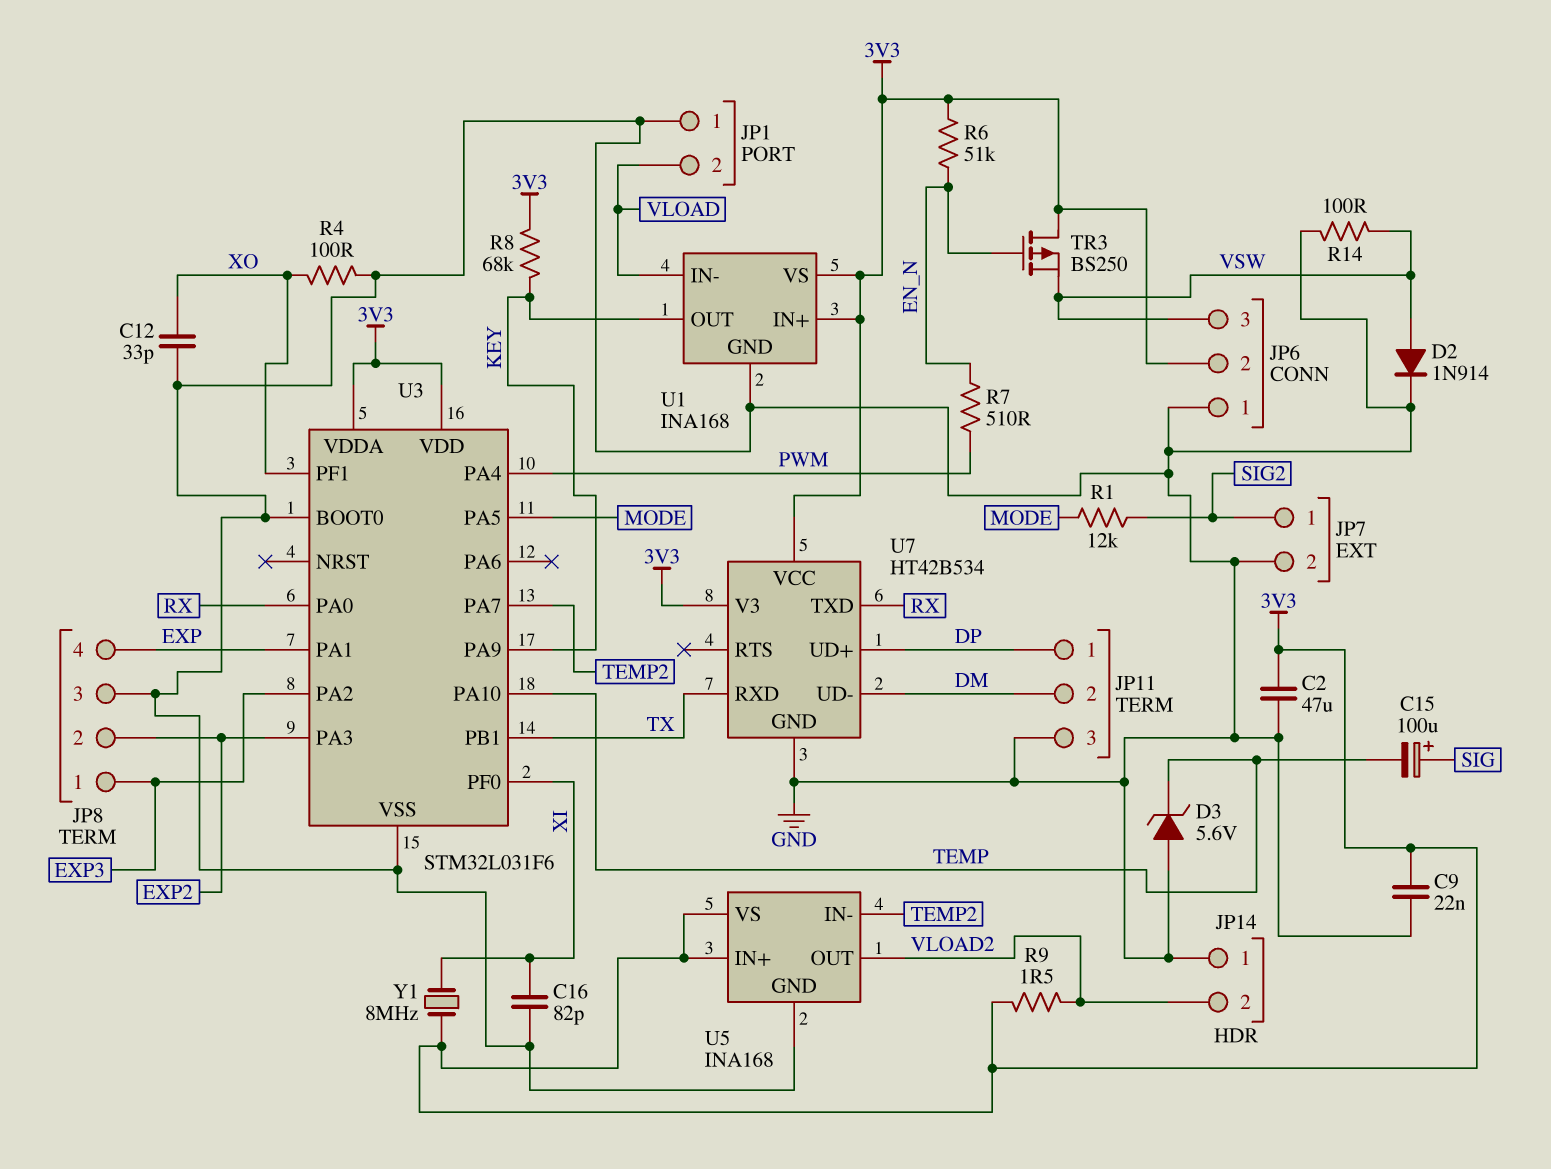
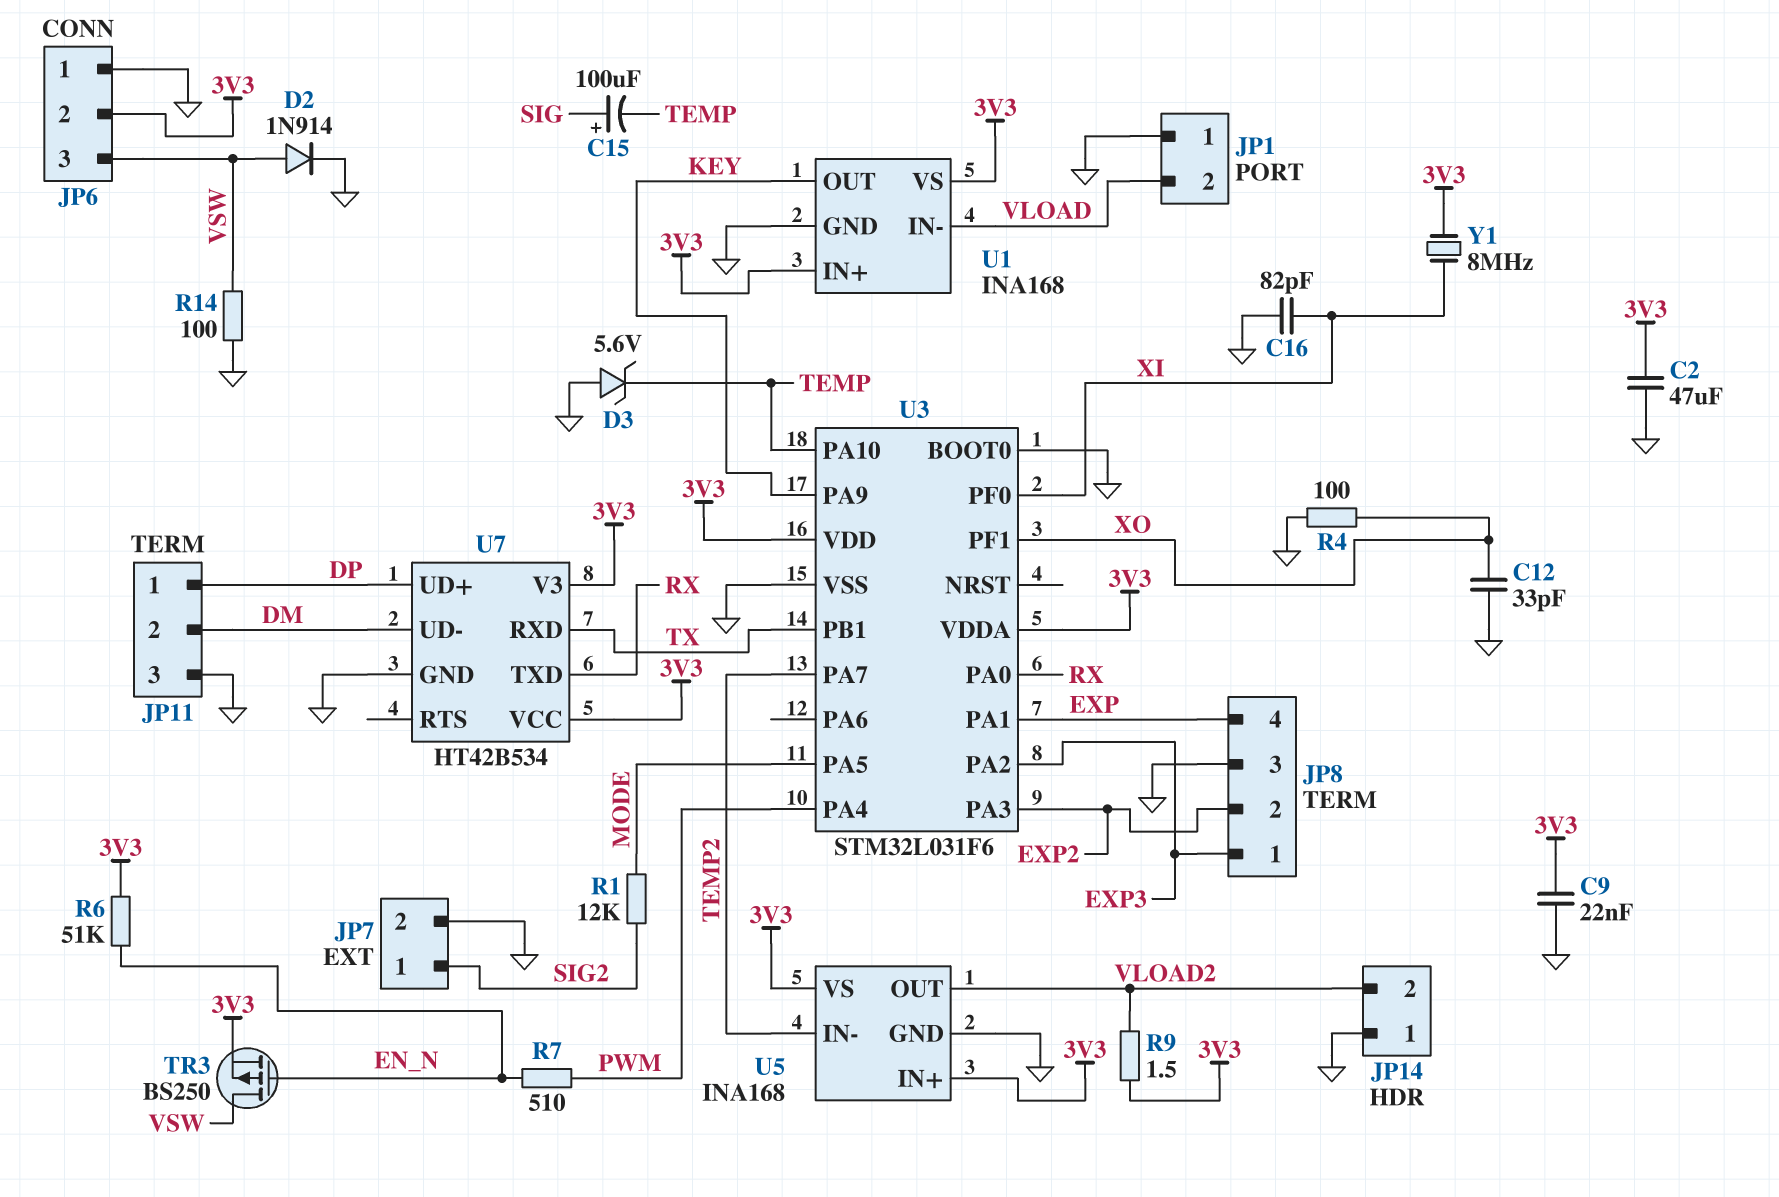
R8: 68k (3V3, KEY) -> none
TR3: PMOS BS250 (G EN_N, D 3V3, S VSW) -> PMOS BS250 (G EN_N, D VSW, S 3V3)

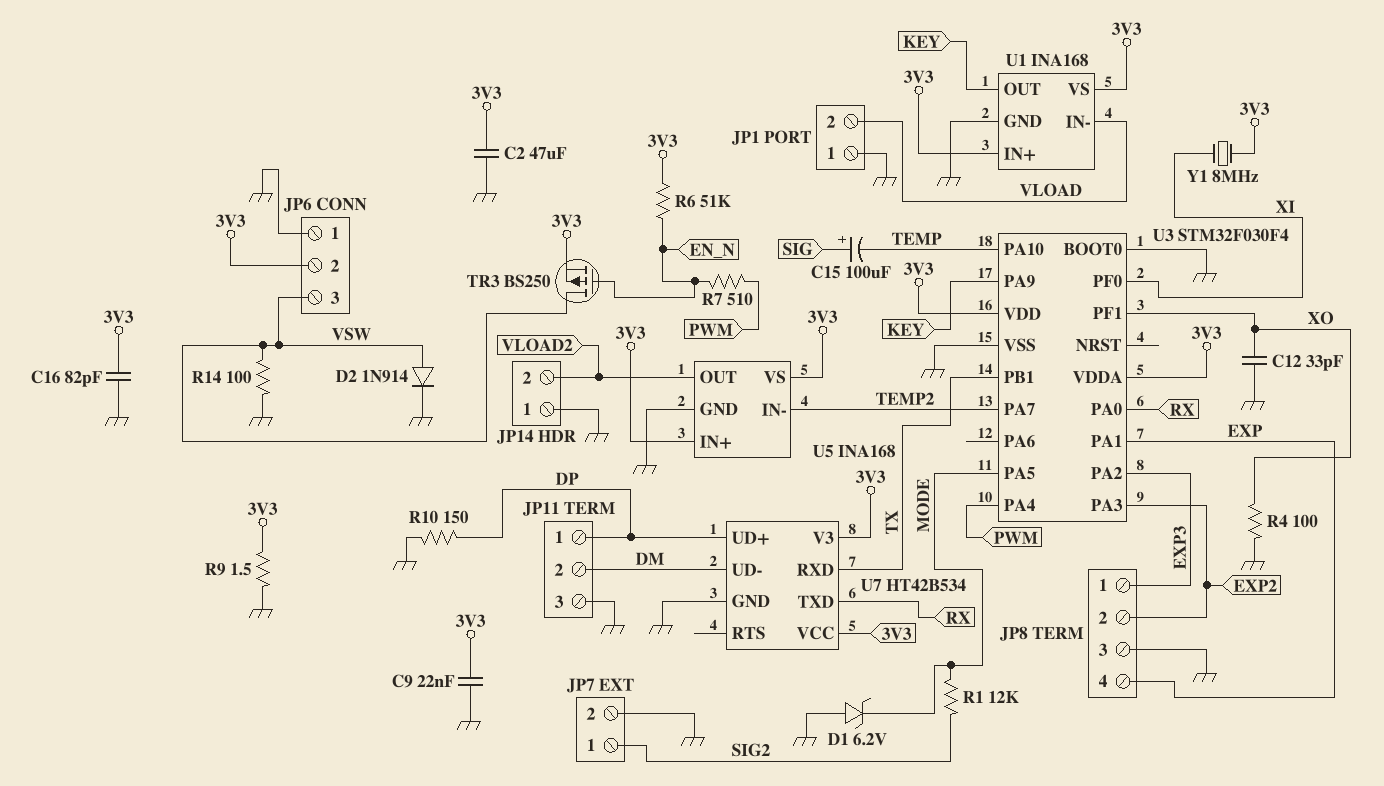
C16: 82pF (GND, XI) -> 82pF (3V3, GND)
D1: none -> zener 6.2V (A GND, K MODE)
D3: zener 5.6V (A GND, K TEMP) -> none
R9: 1.5 (3V3, VLOAD2) -> 1.5 (3V3, GND)
R10: none -> 150 (DP, GND)
U3: STM32L031F6 -> STM32F030F4

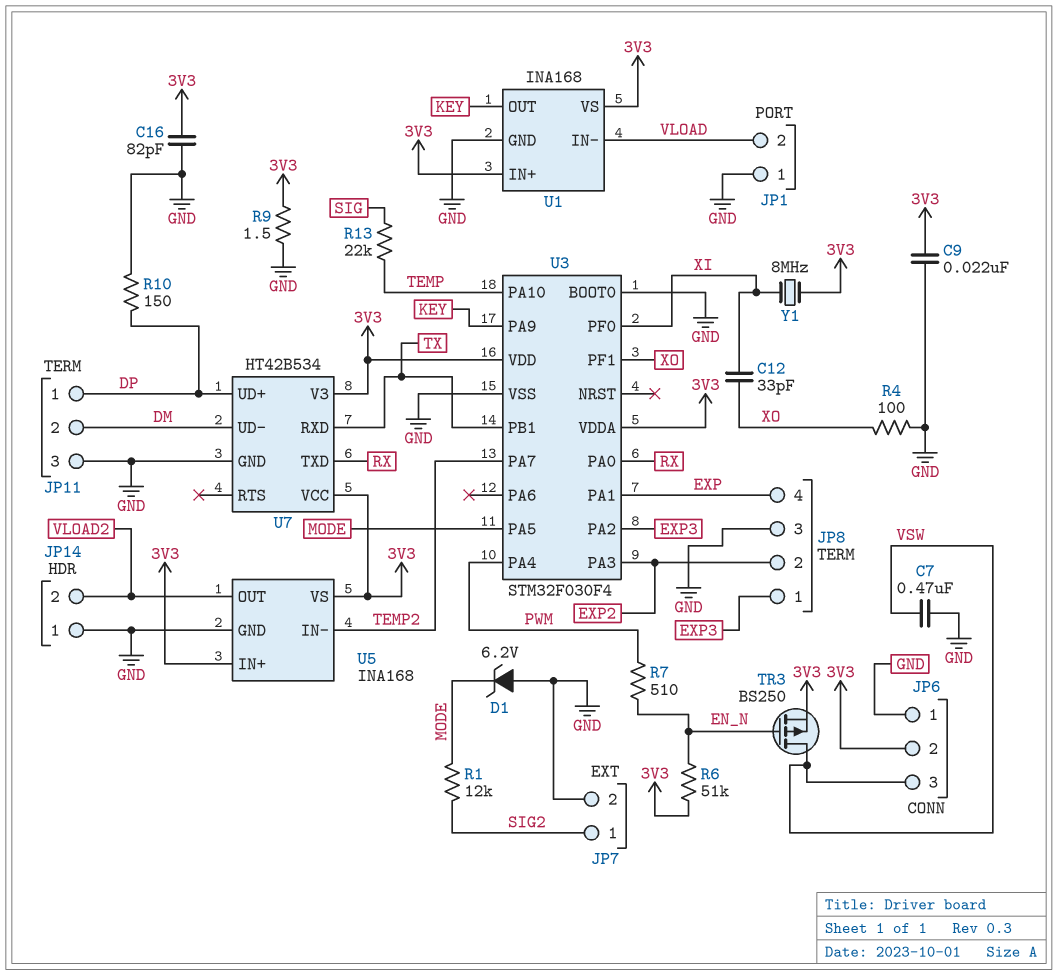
C2: 47uF (3V3, GND) -> none
C7: none -> 470nF (GND, VSW)
C12: 33pF (GND, XO) -> 33pF (XI, XO)
C15: 100uF (plus SIG, minus TEMP) -> none
D2: diode 1N914 (A VSW, K GND) -> none
R13: none -> 22k (SIG, TEMP)
R14: 100 (GND, VSW) -> none

